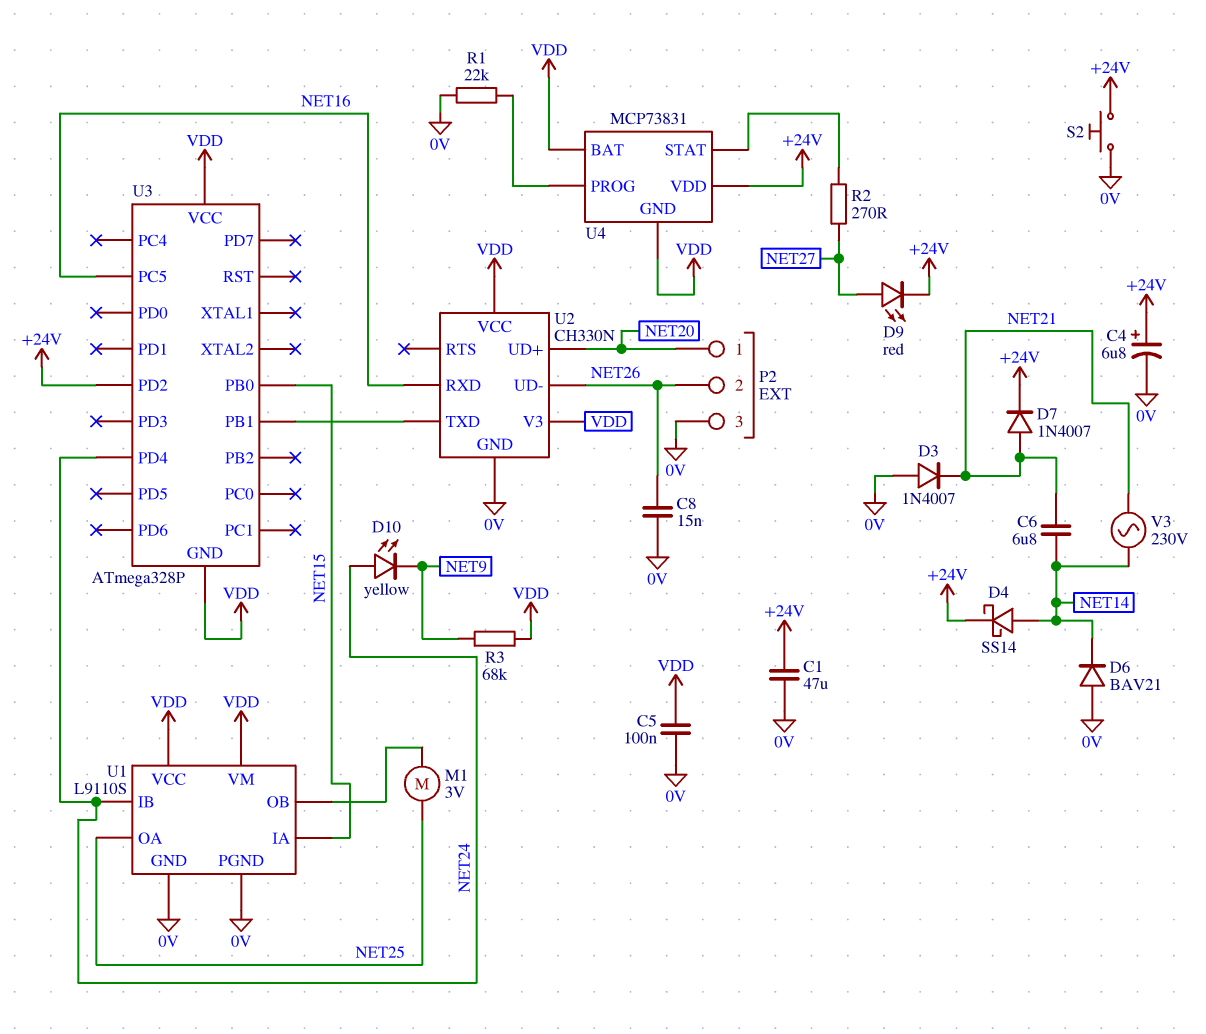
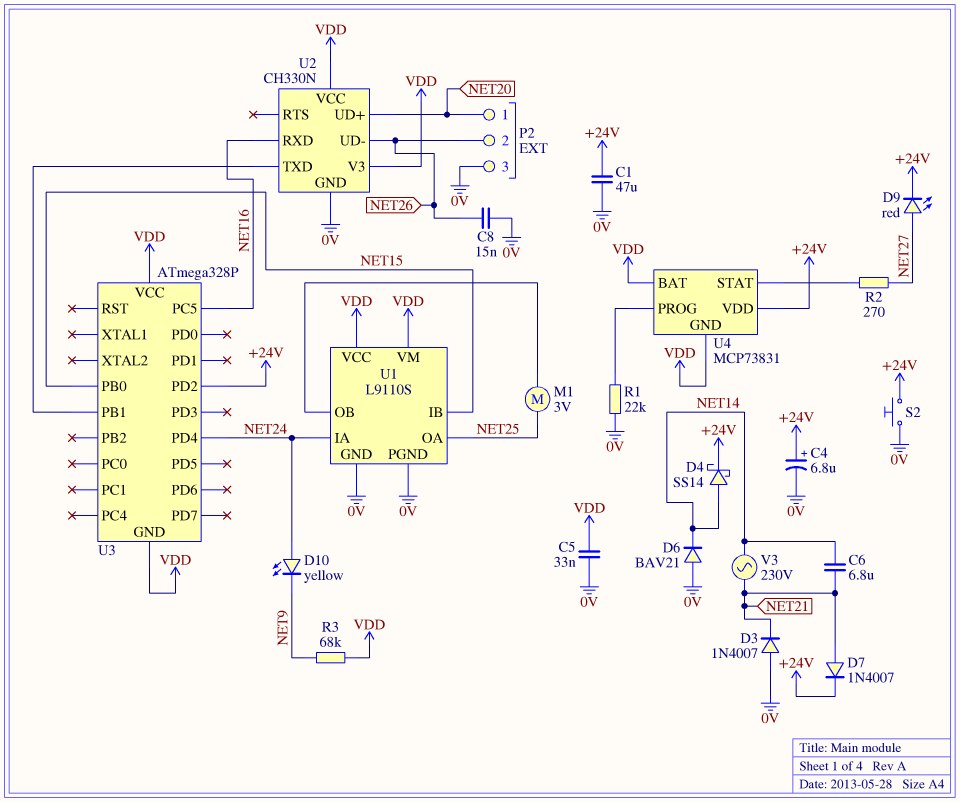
C5: 100nF (0V, VDD) -> 33nF (0V, VDD)
U1 pin IA: NET15 -> NET24
U1 pin IB: NET24 -> NET15

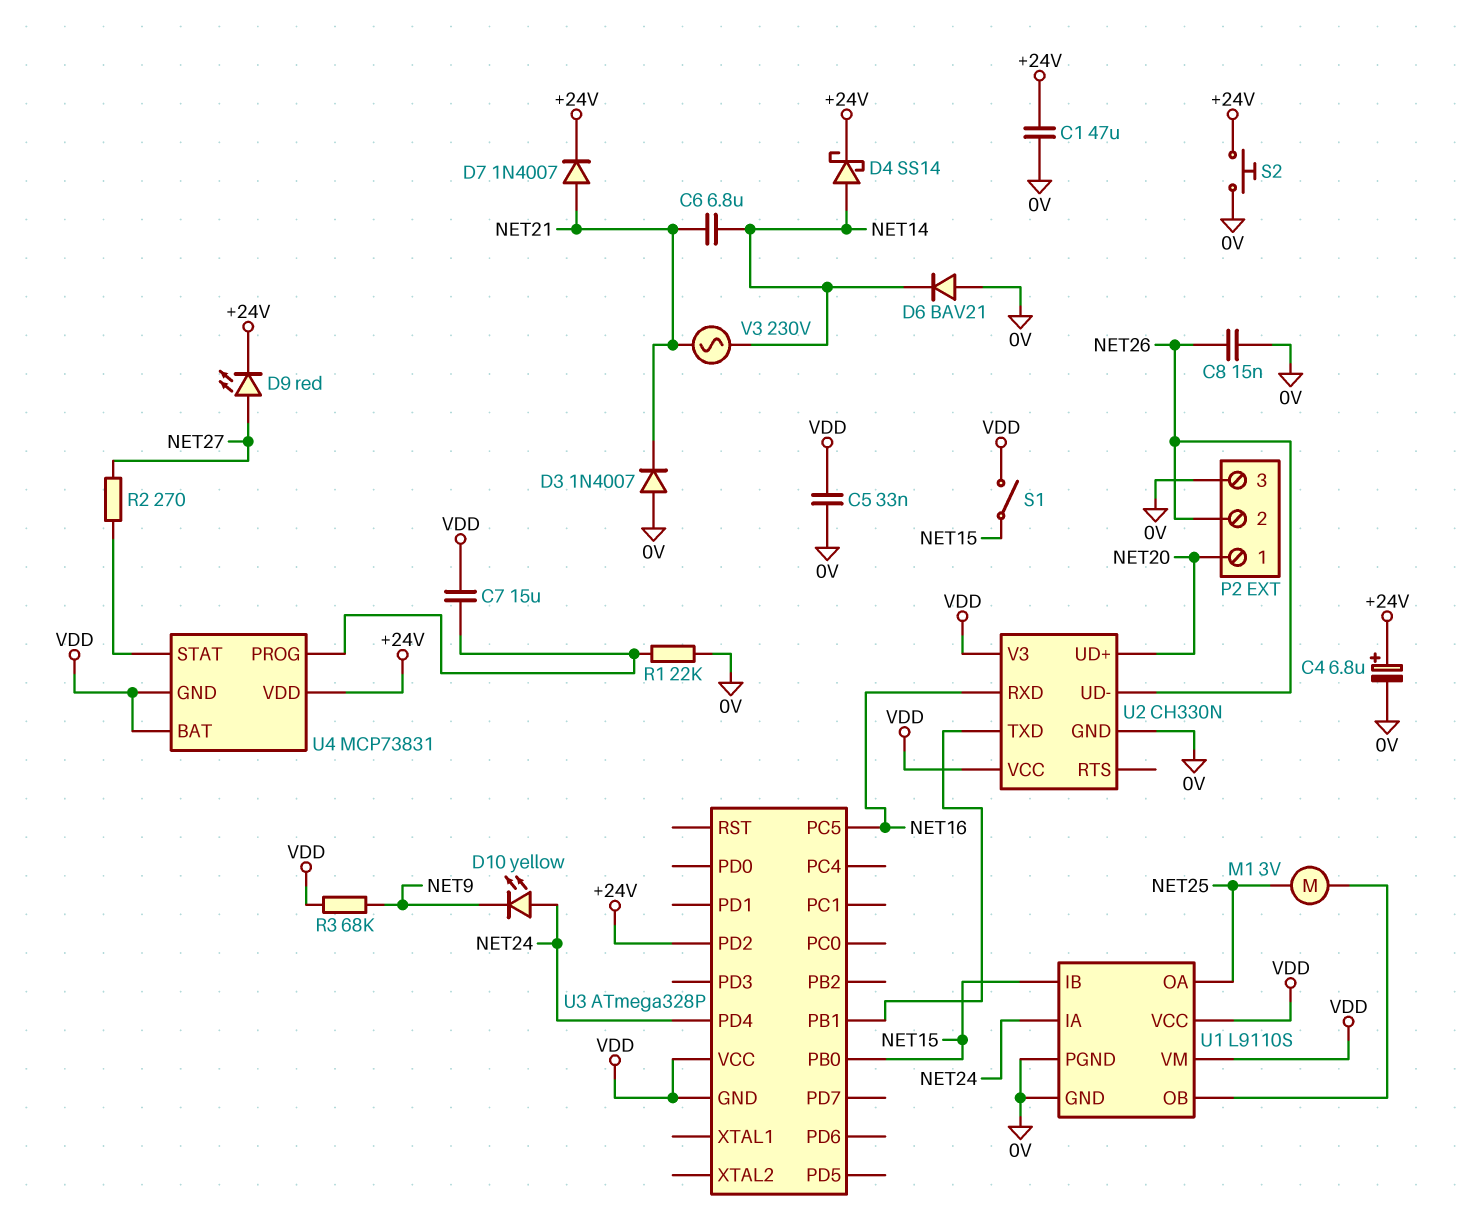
C7: none -> 15uF (U4/PROG, VDD)
S1: none -> switch (NET15, VDD)

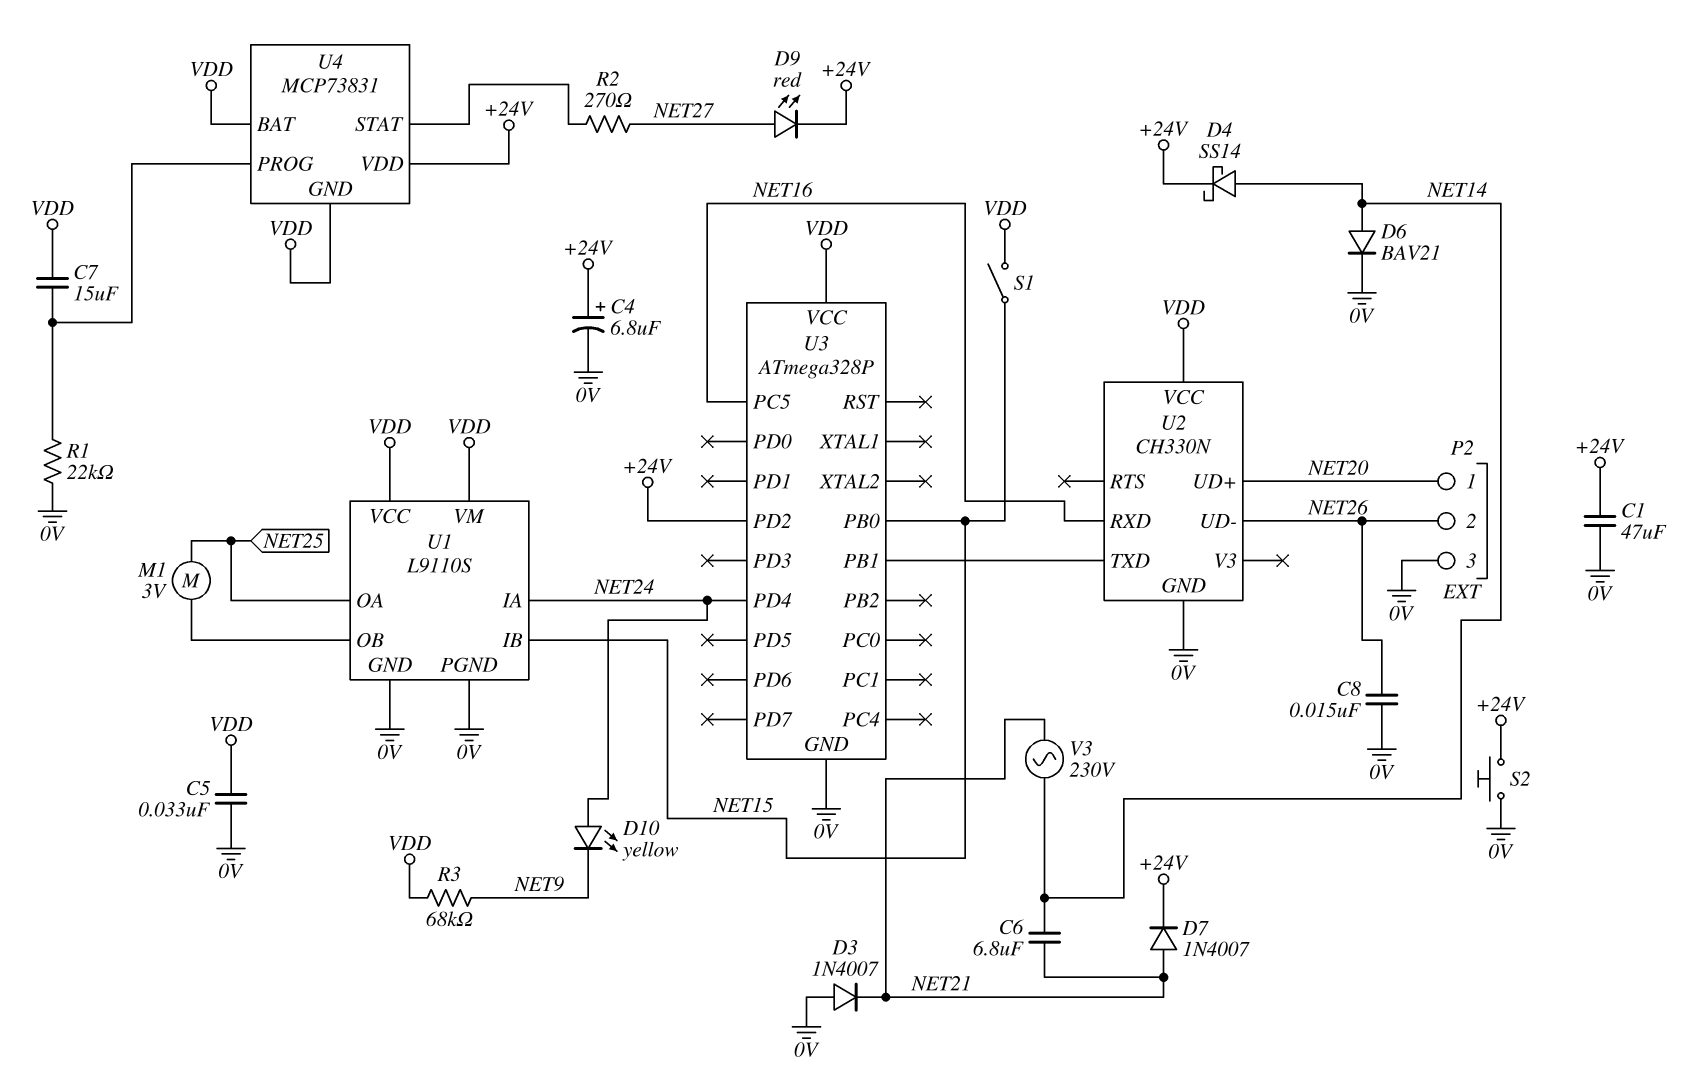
D6: diode BAV21 (A 0V, K NET14) -> diode BAV21 (A NET14, K 0V)
U2 pin V3: VDD -> none
U3 pin GND: VDD -> 0V

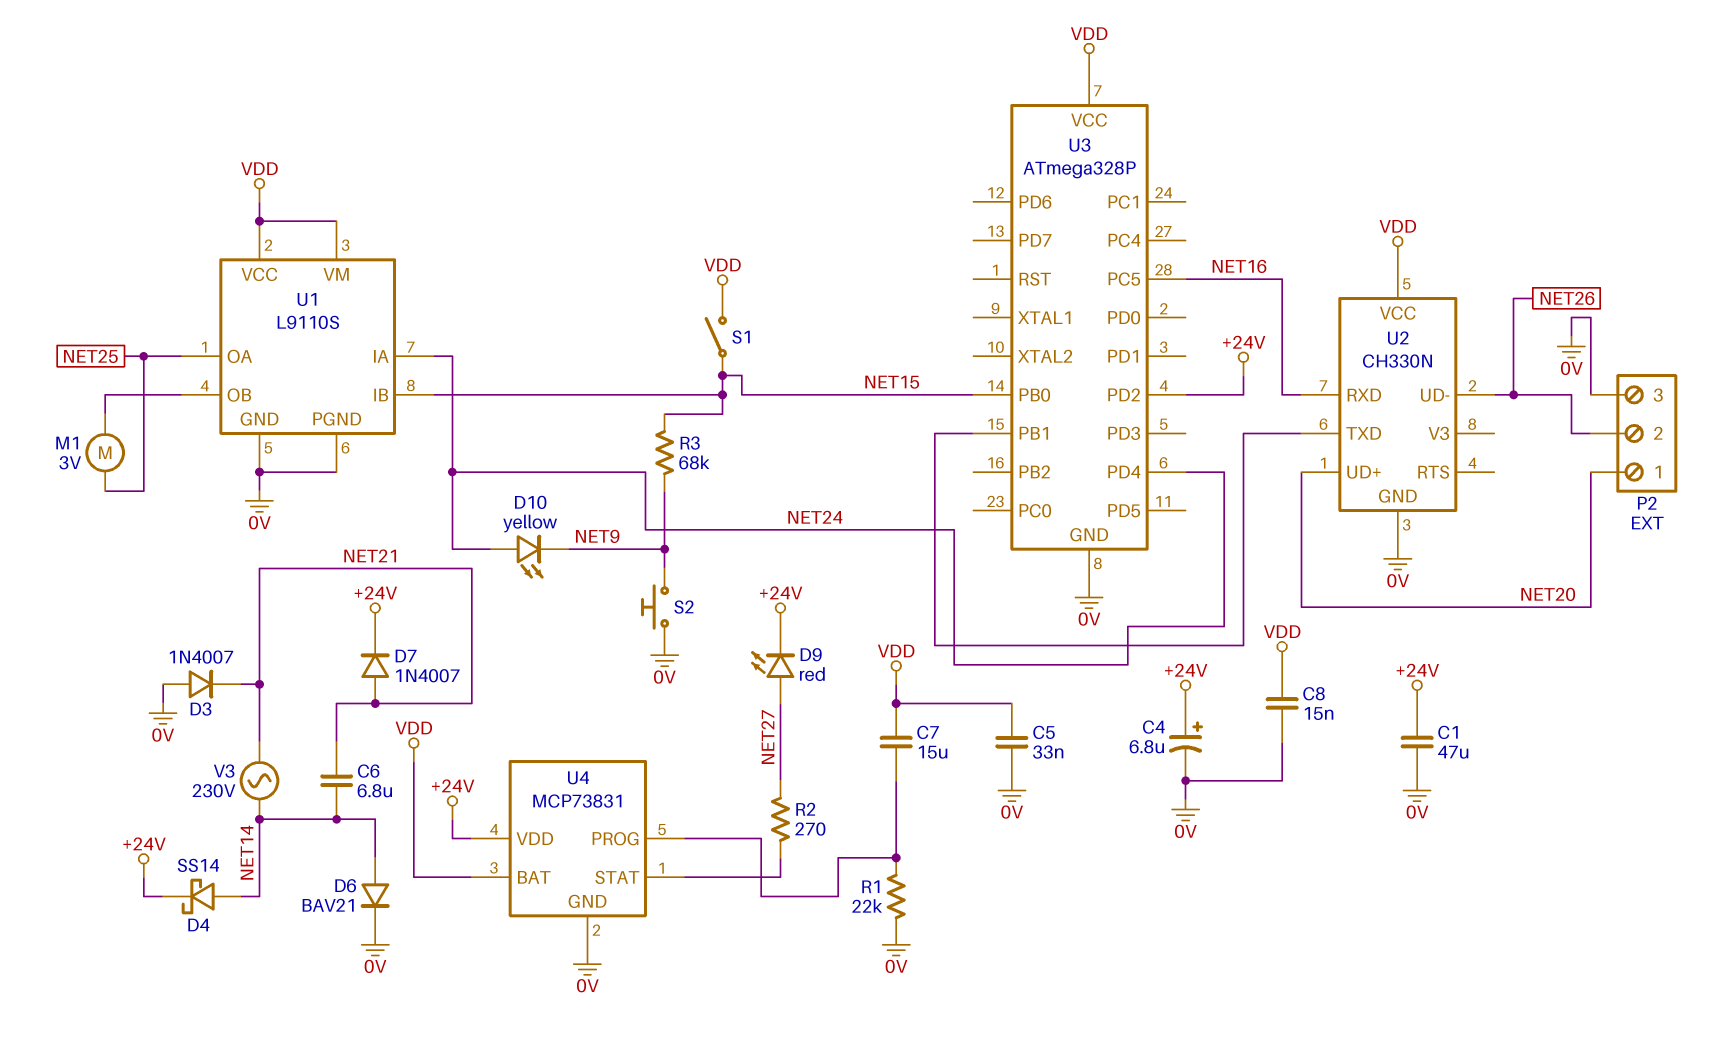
C8: 15nF (0V, NET26) -> 15nF (0V, VDD)
R3: 68k (NET9, VDD) -> 68k (NET9, NET15)
S2: button (+24V, 0V) -> button (0V, NET9)
U4 pin GND: VDD -> 0V

